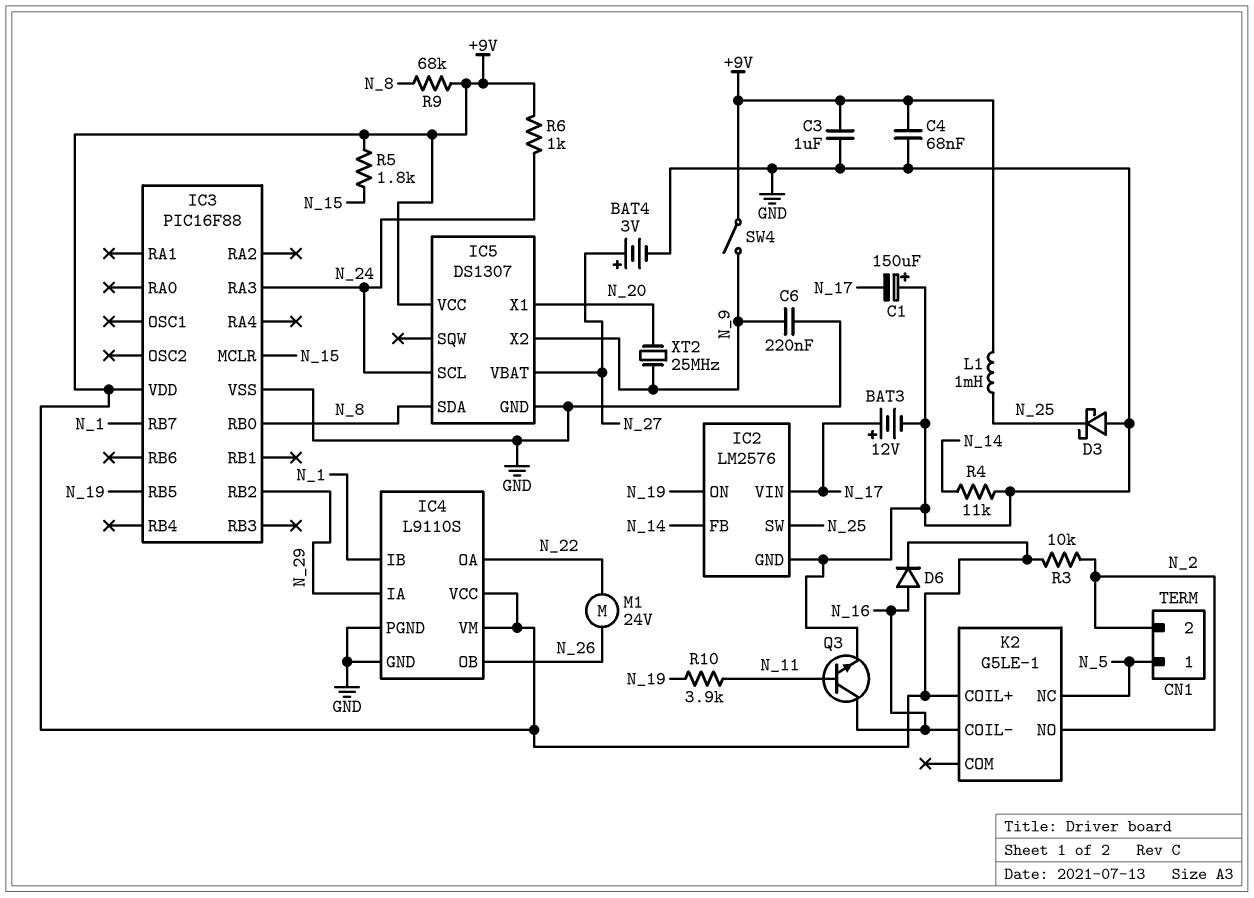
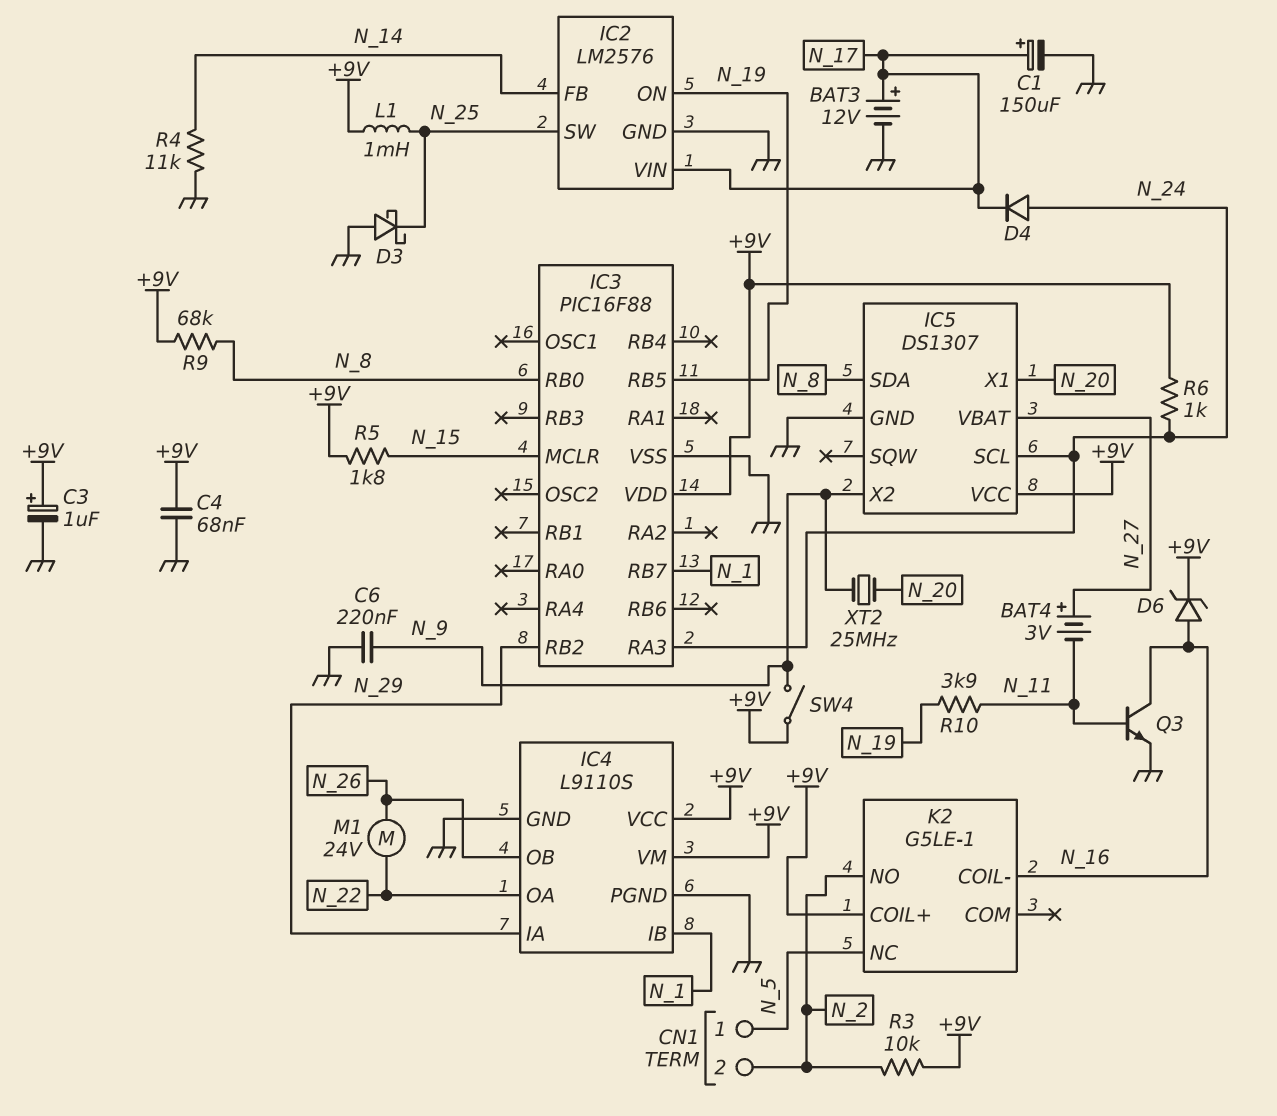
BAT4: 3V (plus N_27, minus GND) -> 3V (plus N_27, minus N_11)
C1: 150uF (plus GND, minus N_17) -> 150uF (plus N_17, minus GND)
C3: 1uF (+9V, GND) -> 1uF (plus +9V, minus GND)
D4: none -> diode (A N_24, K N_17)
D6: diode (A N_16, K +9V) -> zener (A N_16, K +9V)

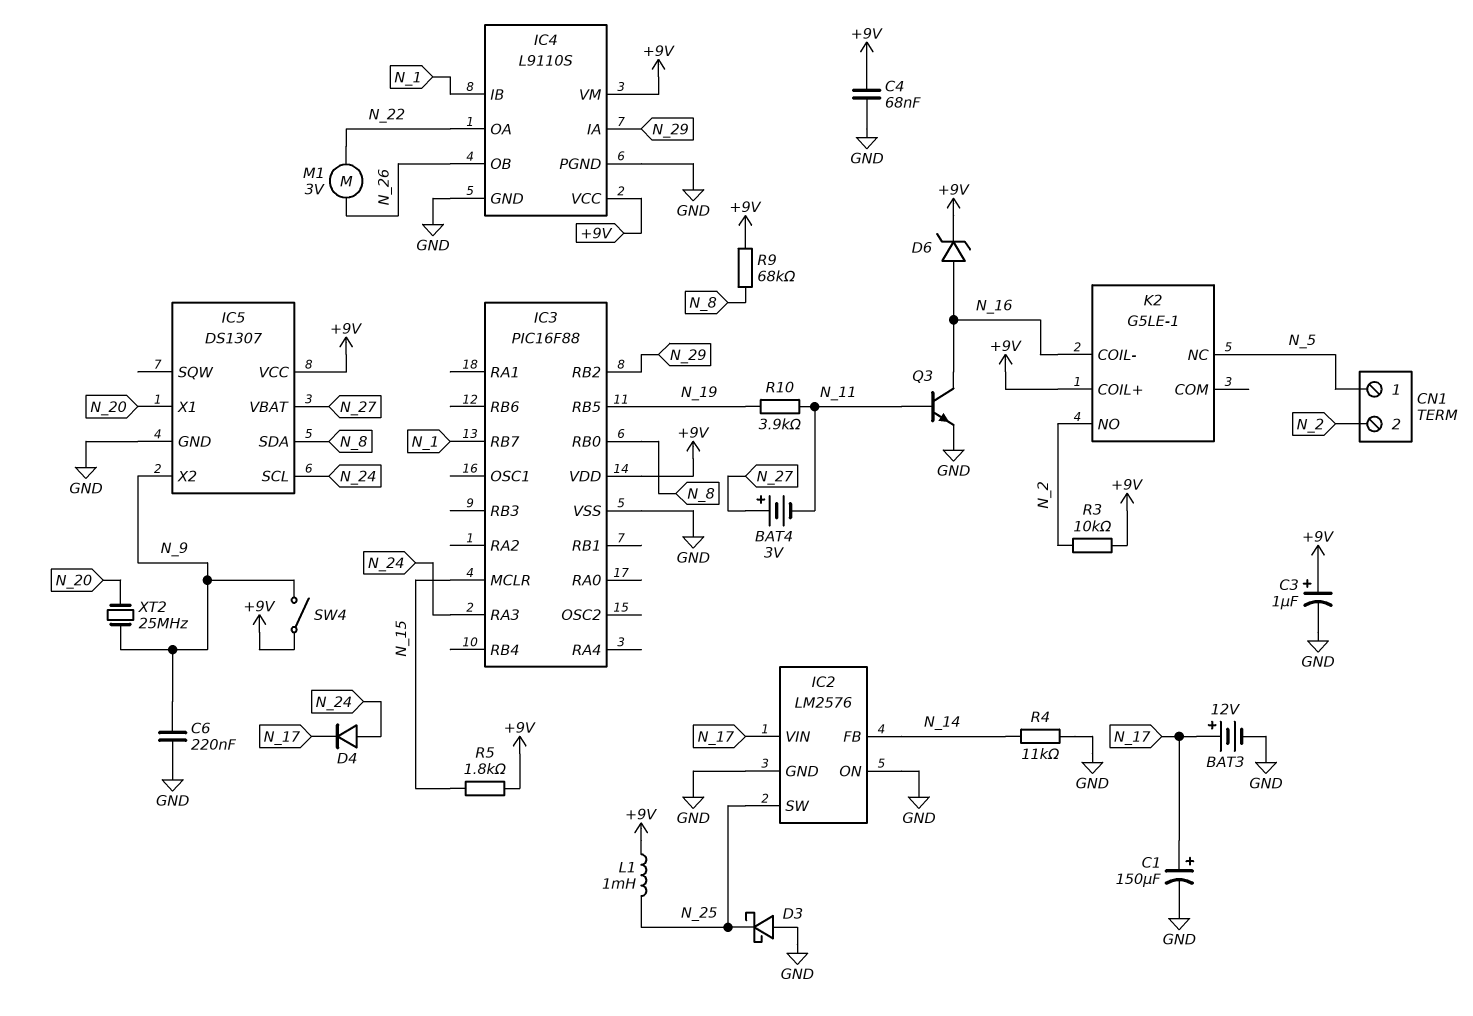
IC2 pin ON: N_19 -> GND
M1: motor 24V (N_22, N_26) -> motor 3V (N_22, N_26)
R6: 1k (+9V, N_24) -> none

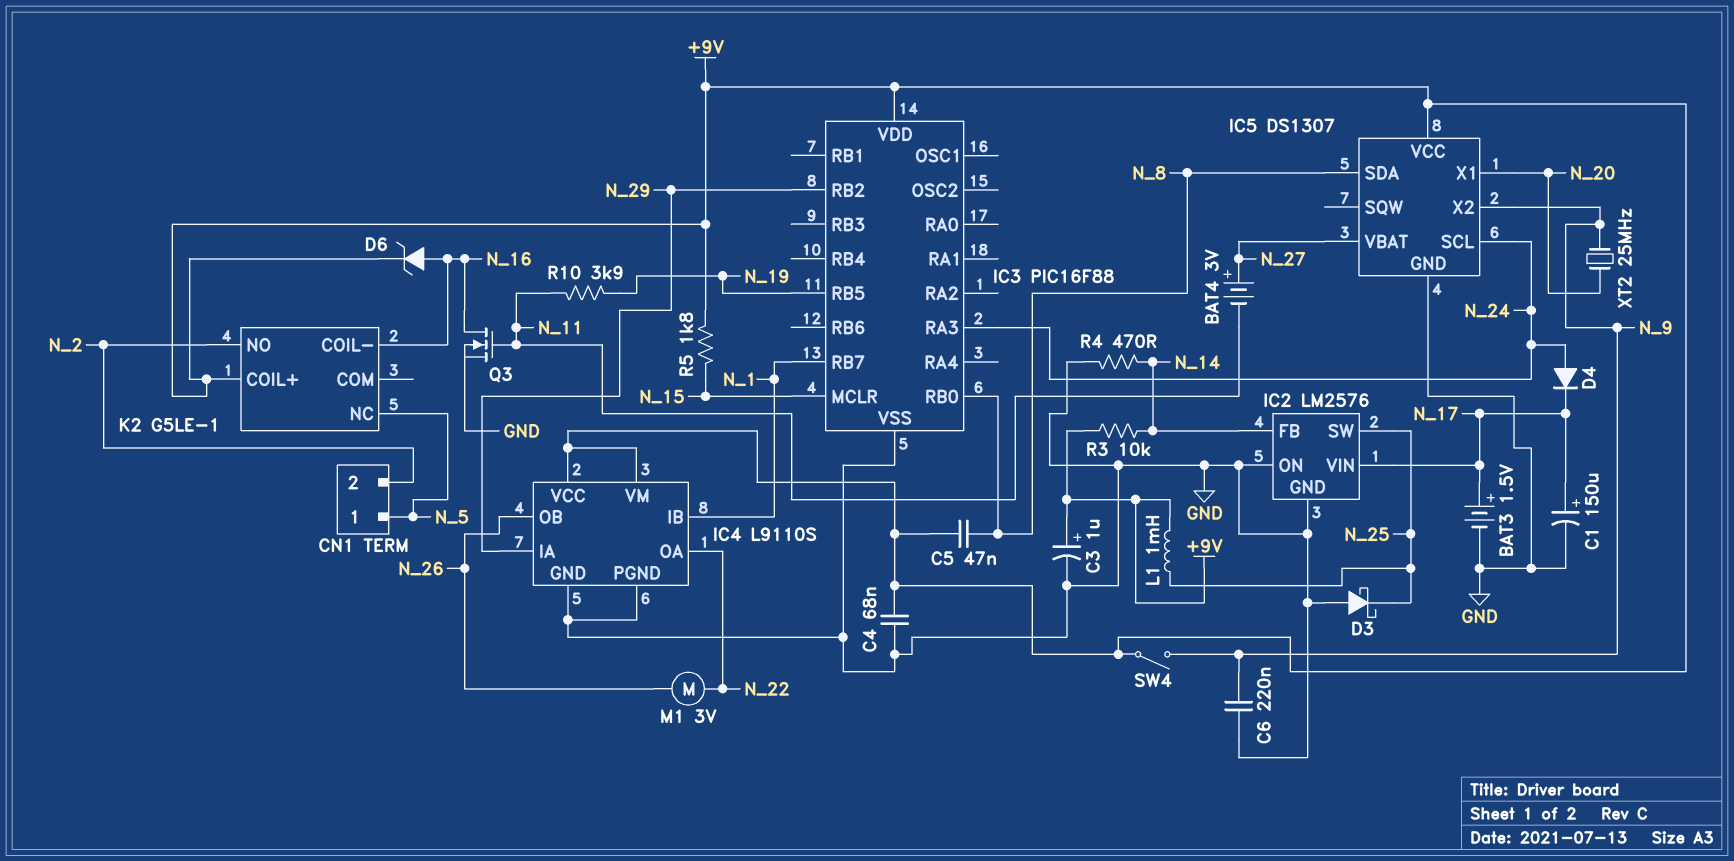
BAT3: 12V (plus N_17, minus GND) -> 1.5V (plus N_17, minus GND)
C5: none -> 47nF (+9V, N_8)
Q3: NPN (B N_11, C N_16, E GND) -> NMOS (G N_11, D N_16, S GND)
R3: 10k (+9V, N_2) -> 10k (+9V, N_14)
R4: 11k (GND, N_14) -> 470 (GND, N_14)
R9: 68k (+9V, N_8) -> none

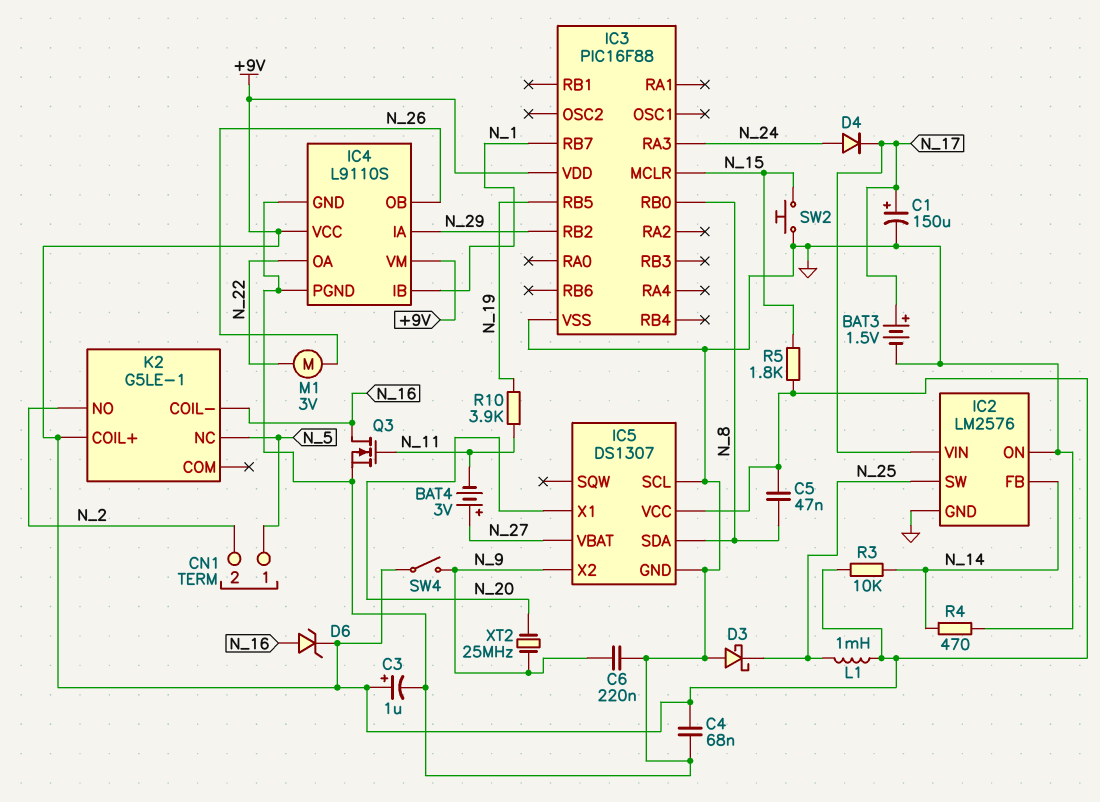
IC5 pin SCL: N_24 -> GND
SW2: none -> button (GND, N_15)

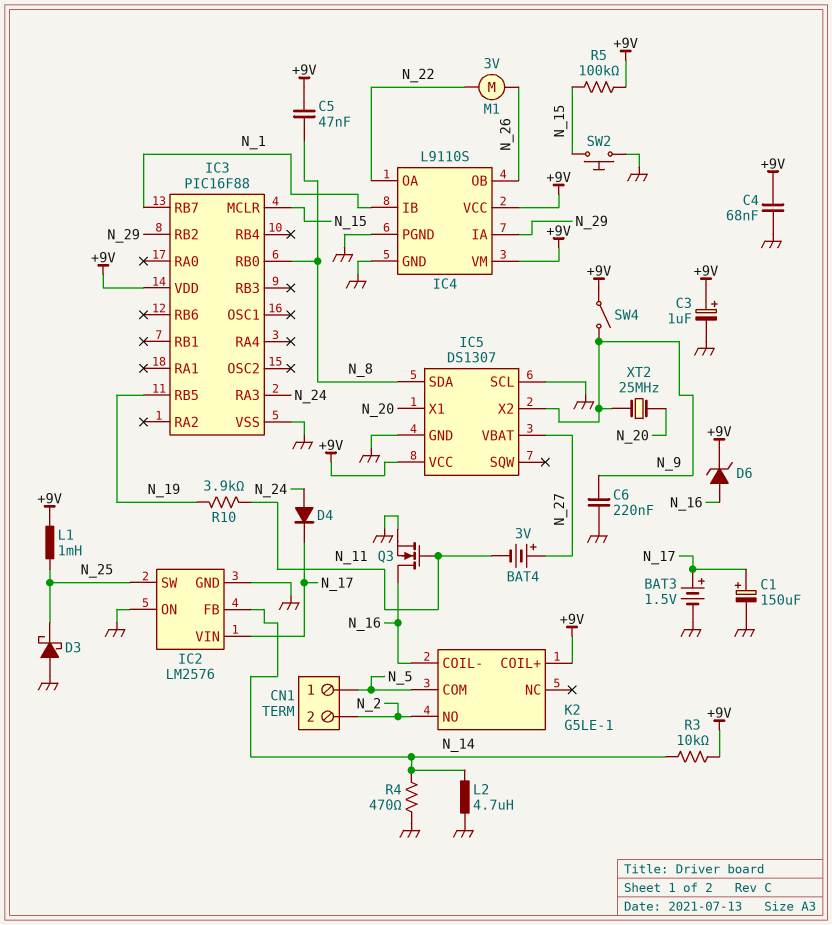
K2 pin COM: none -> N_5
K2 pin NC: N_5 -> none
L2: none -> 4.7uH (GND, N_14)
R5: 1.8k (+9V, N_15) -> 100k (+9V, N_15)

